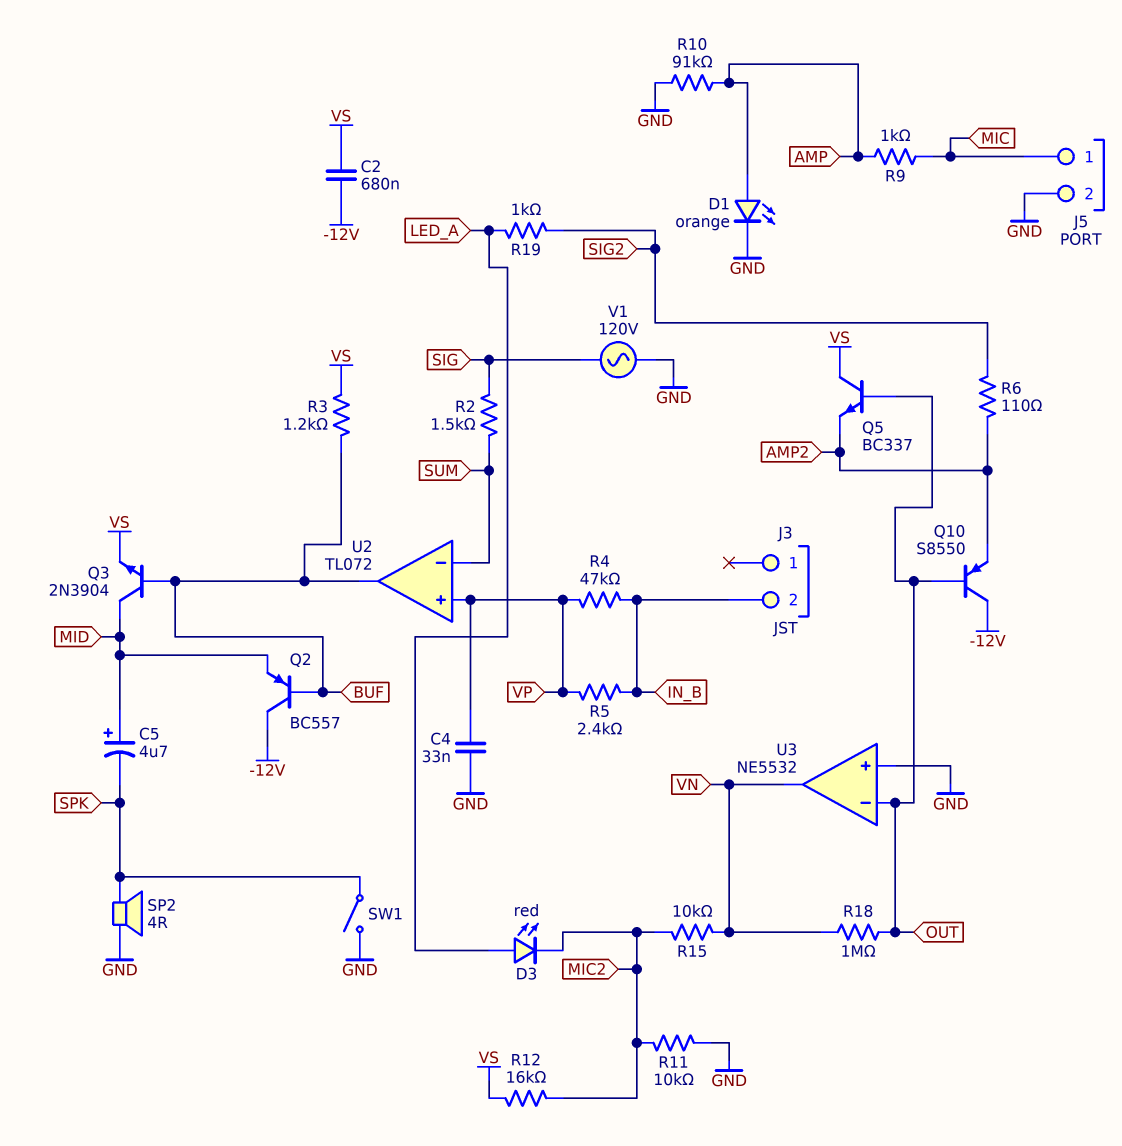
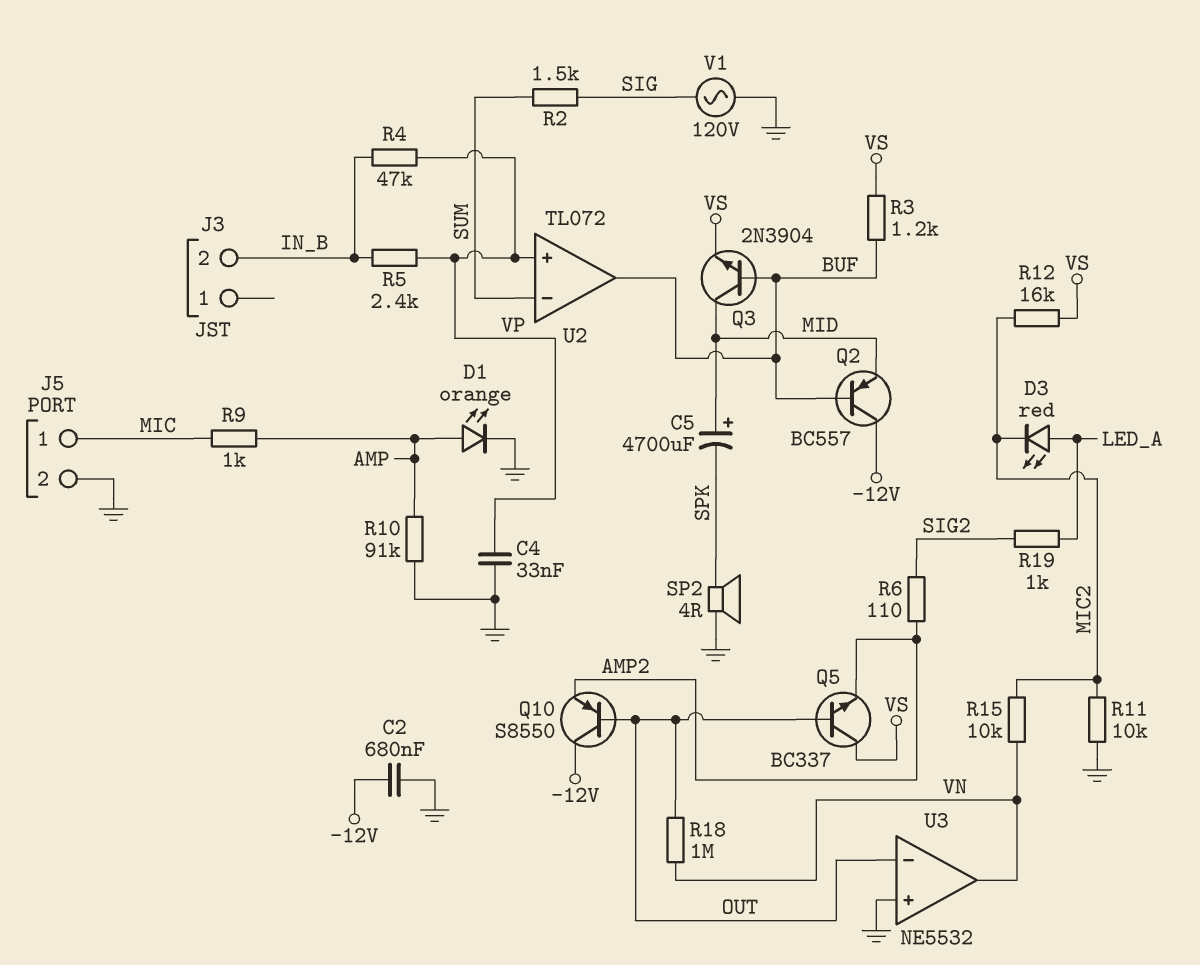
C2: 680nF (-12V, VS) -> 680nF (-12V, GND)
C5: 4.7uF (plus MID, minus SPK) -> 4700uF (plus MID, minus SPK)
SW1: switch (GND, SPK) -> none

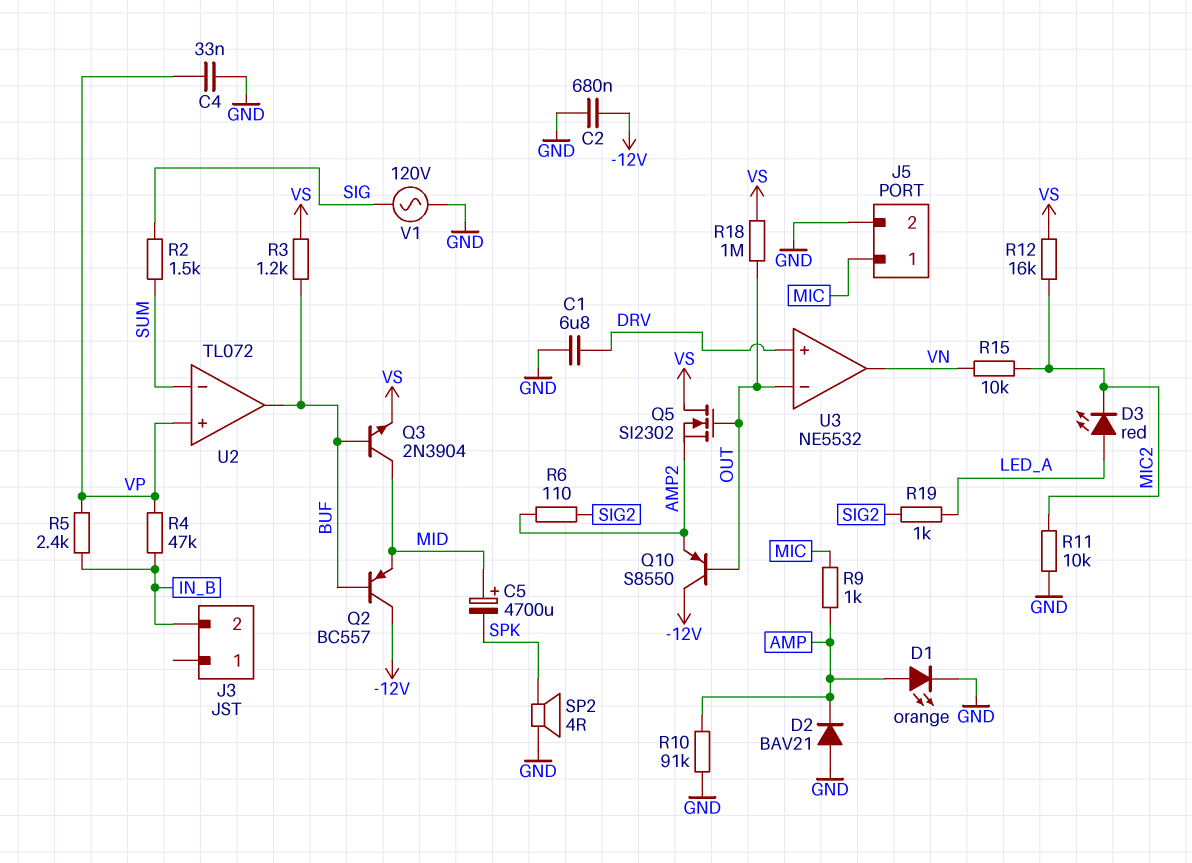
C1: none -> 6.8uF (DRV, GND)
D2: none -> diode BAV21 (A GND, K AMP)
Q5: NPN BC337 (B OUT, C VS, E AMP2) -> NMOS SI2302 (G OUT, D VS, S AMP2)
R18: 1M (OUT, VN) -> 1M (OUT, VS)
U3 pin in+: GND -> DRV

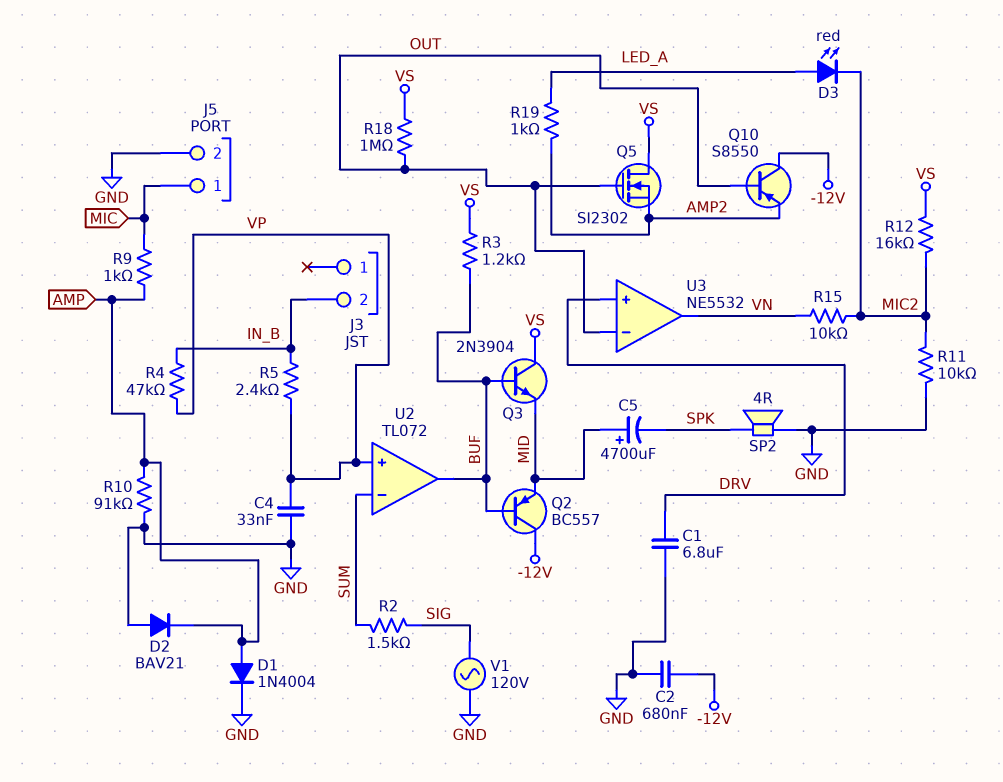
D1: LED orange (A AMP, K GND) -> diode 1N4004 (A AMP, K GND)
Q3: NPN 2N3904 (B BUF, C MID, E VS) -> NPN 2N3904 (B BUF, C VS, E MID)
R6: 110 (AMP2, SIG2) -> none
R19: 1k (LED_A, SIG2) -> 1k (AMP2, LED_A)

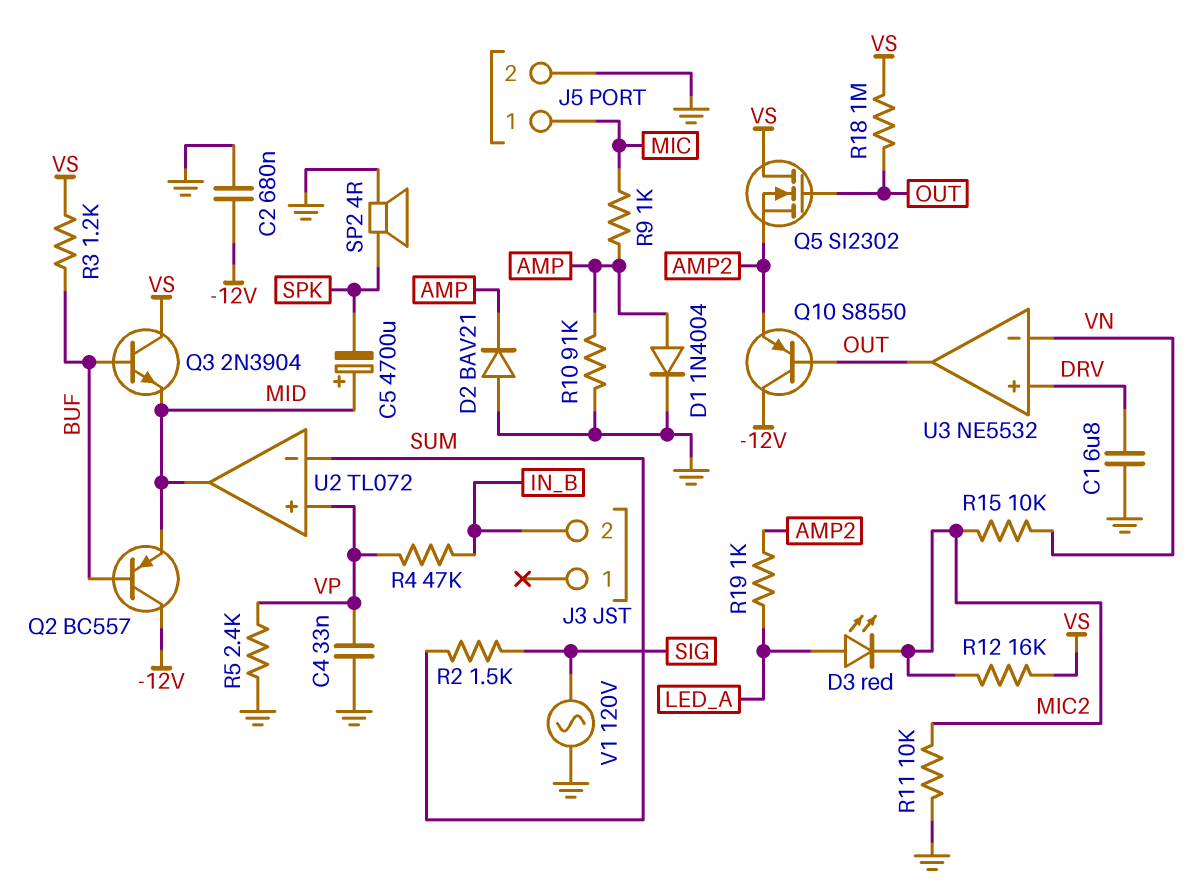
R5: 2.4k (IN_B, VP) -> 2.4k (GND, VP)
U2 pin out: BUF -> MID
U3 pin in-: OUT -> VN
U3 pin out: VN -> OUT

